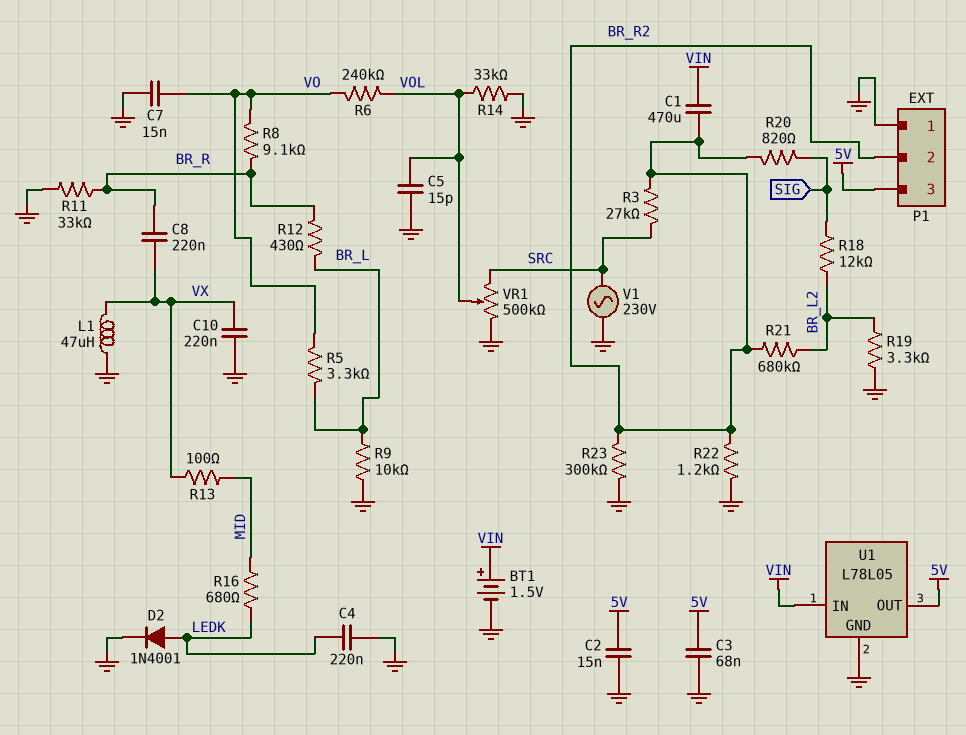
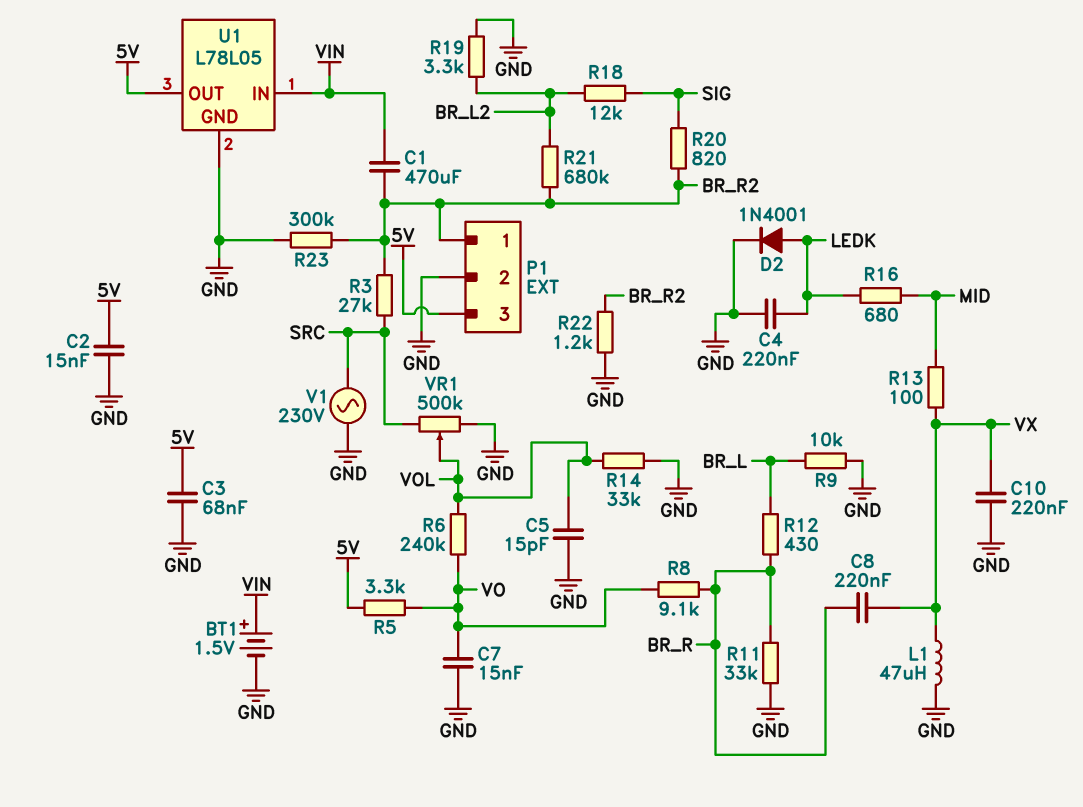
P1 pin 1: GND -> BR_R2
P1 pin 2: BR_R2 -> GND
R5: 3.3k (BR_L, VO) -> 3.3k (5V, VO)

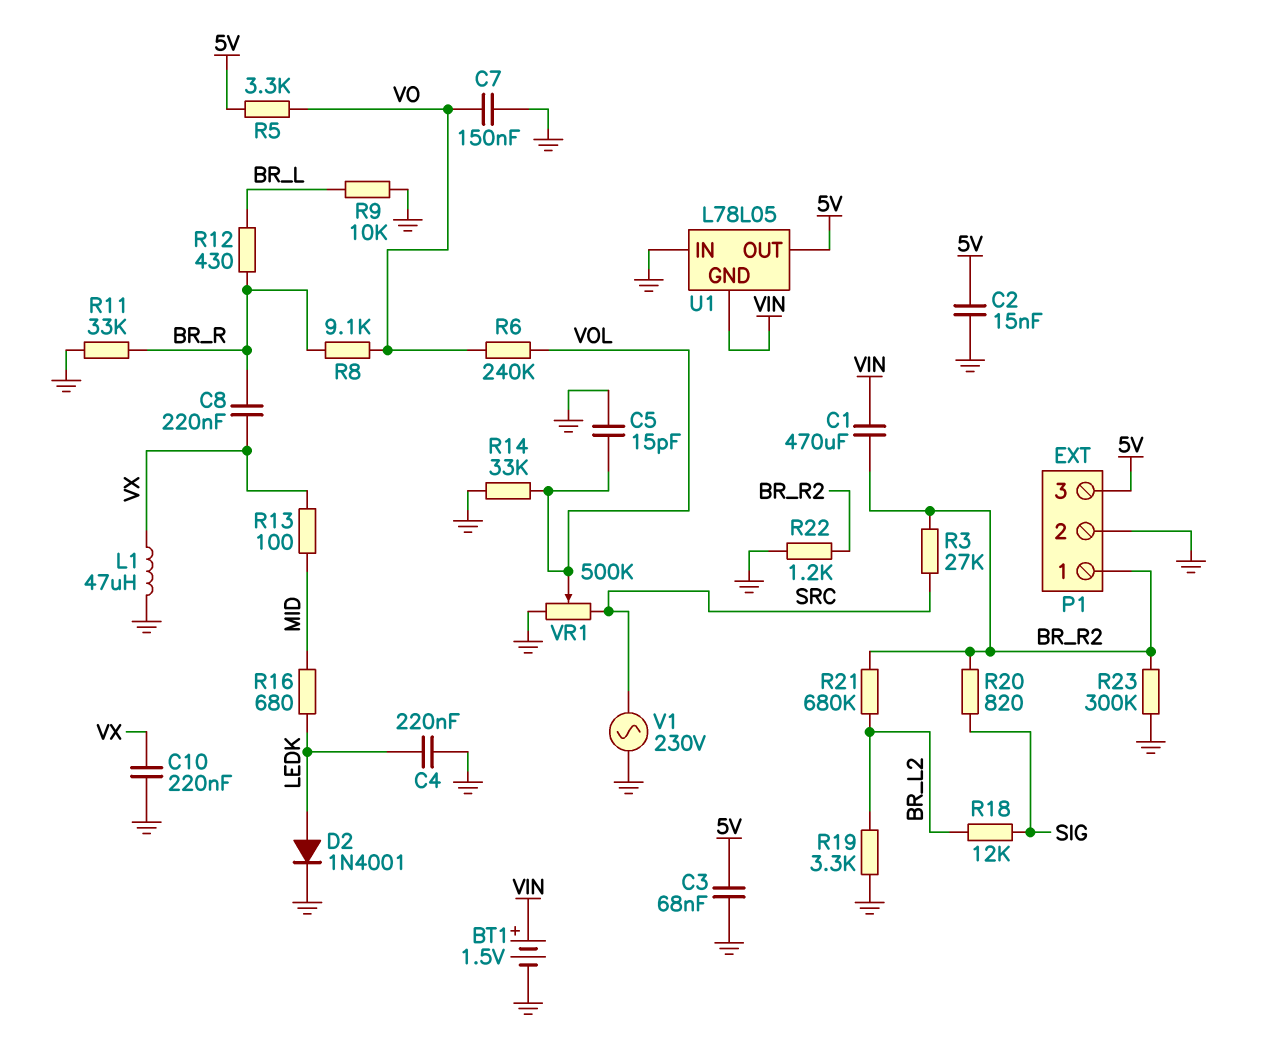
C7: 15nF (GND, VO) -> 150nF (GND, VO)
U1 pin GND: GND -> VIN
U1 pin IN: VIN -> GND

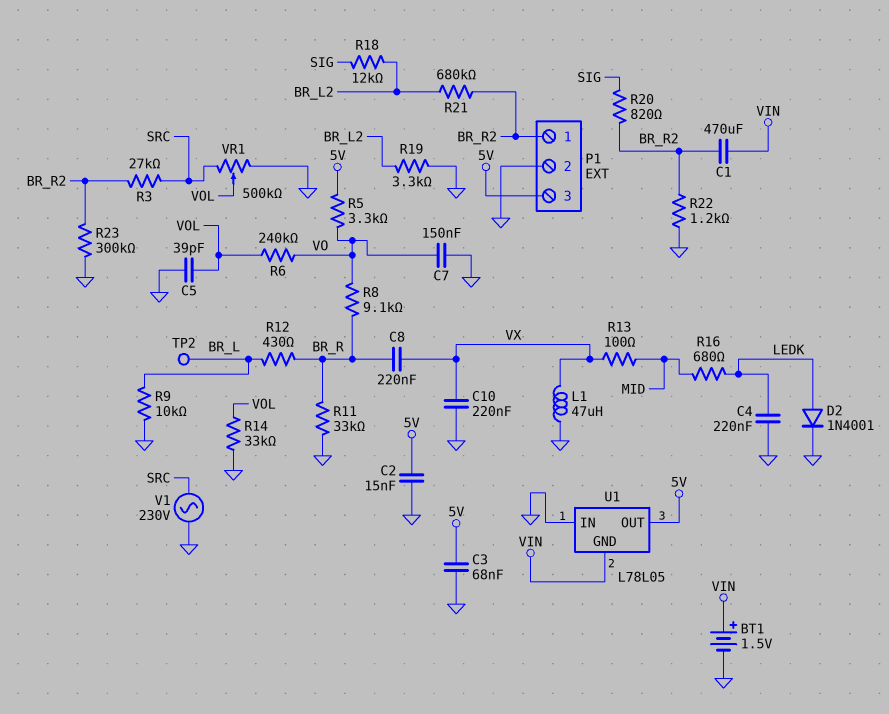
C5: 15pF (GND, VOL) -> 39pF (GND, VOL)
TP2: none -> test point (BR_L)

